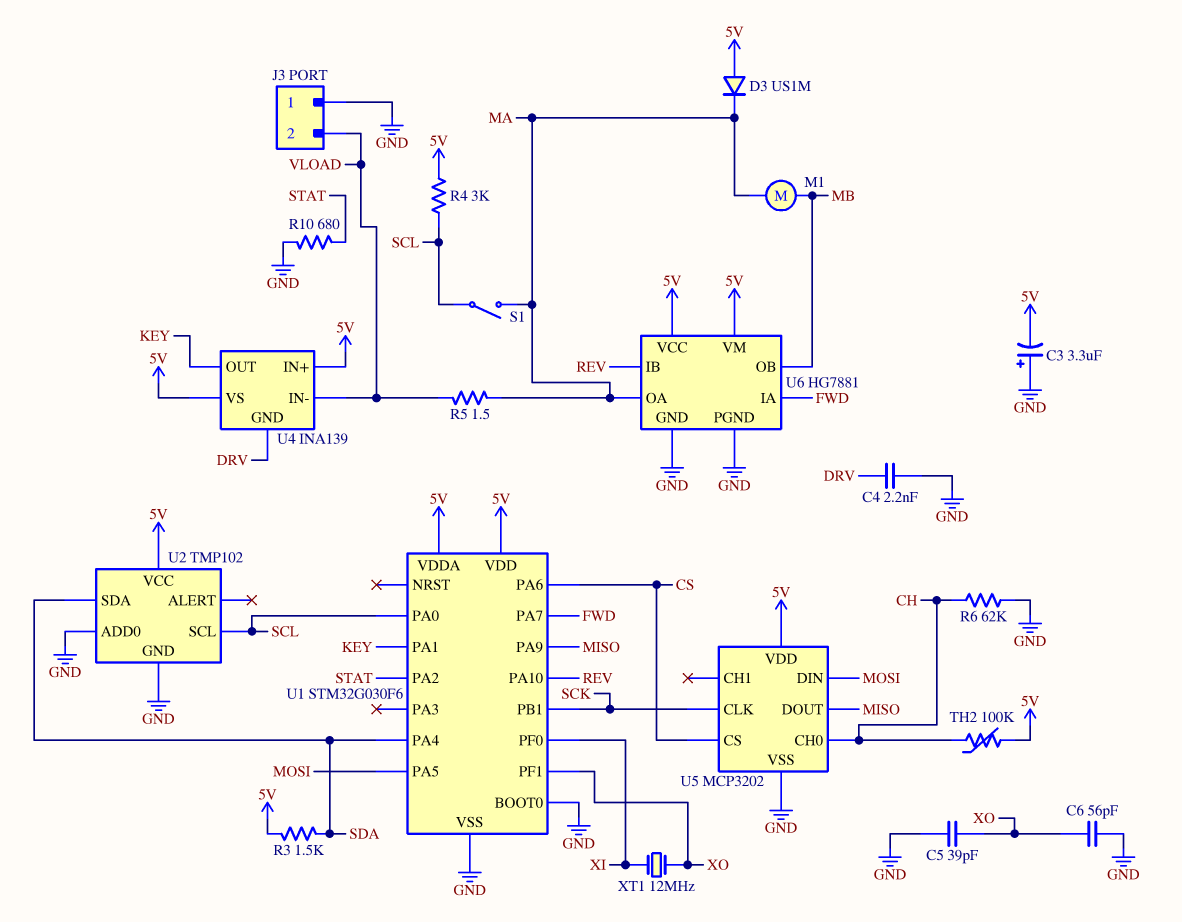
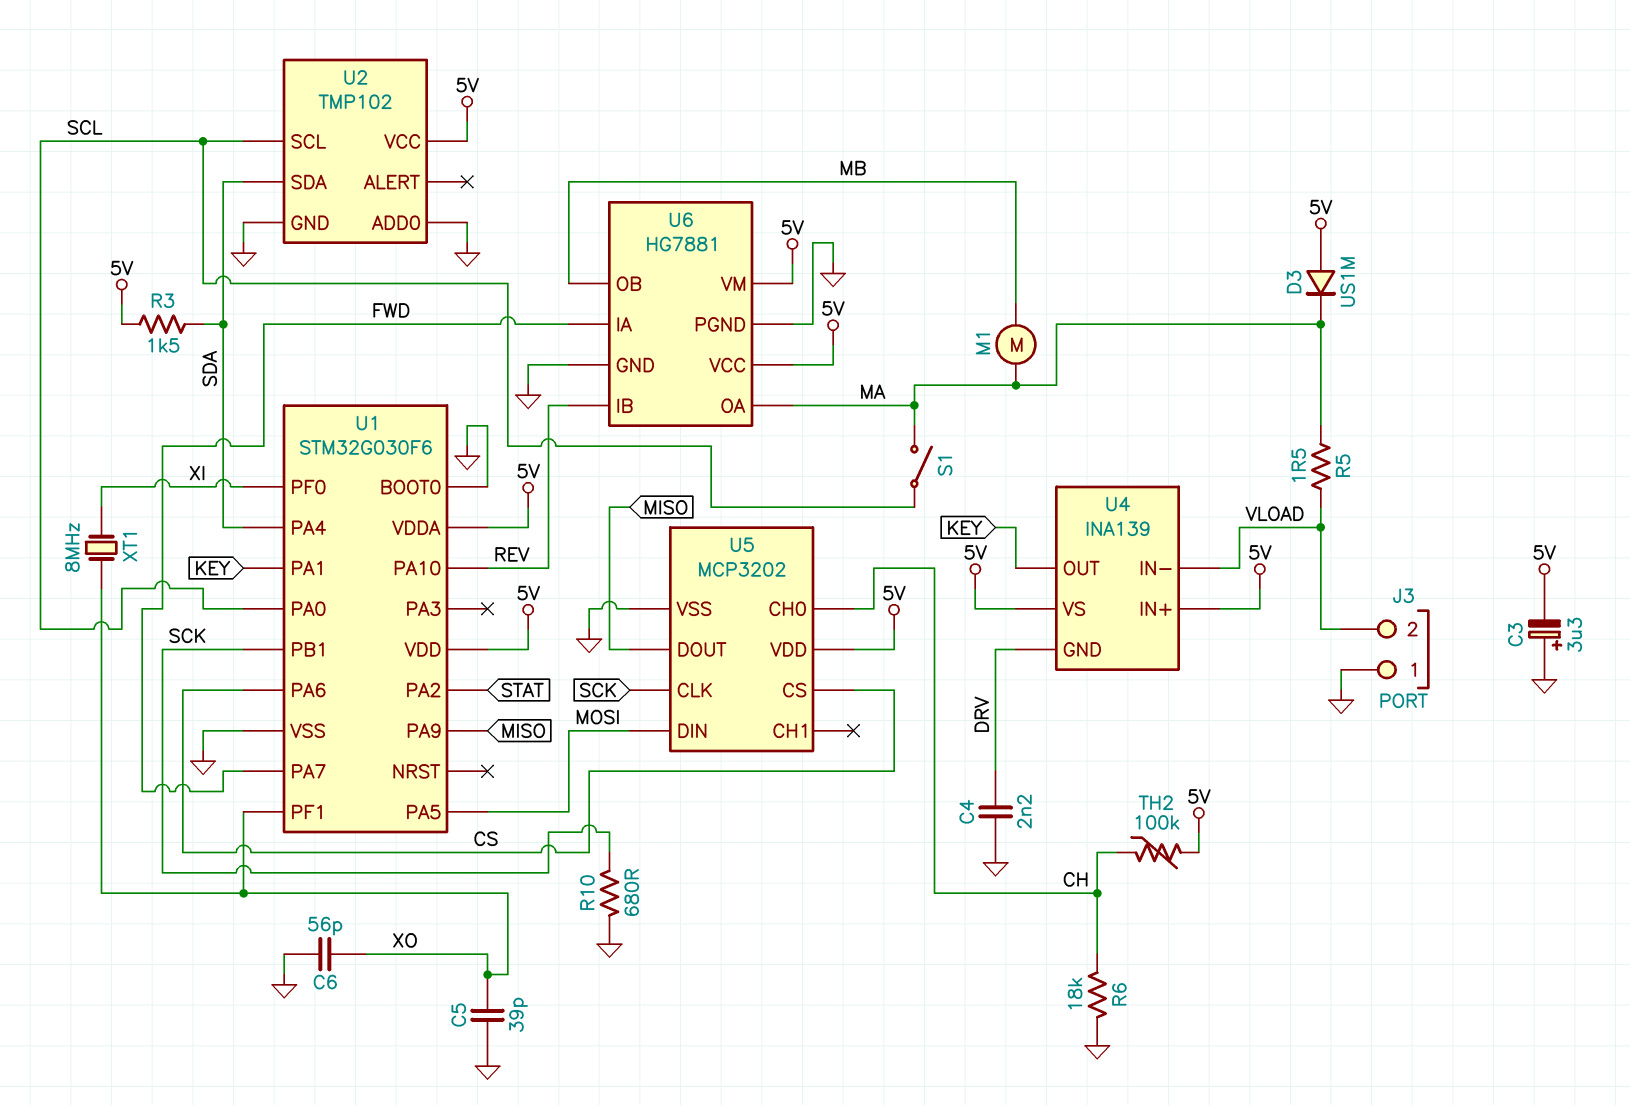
R4: 3k (5V, SCL) -> none
R6: 62k (CH, GND) -> 18k (CH, GND)
R10: 680 (GND, STAT) -> 680 (GND, SCK)
XT1: 12MHz (XI, XO) -> 8MHz (XI, XO)

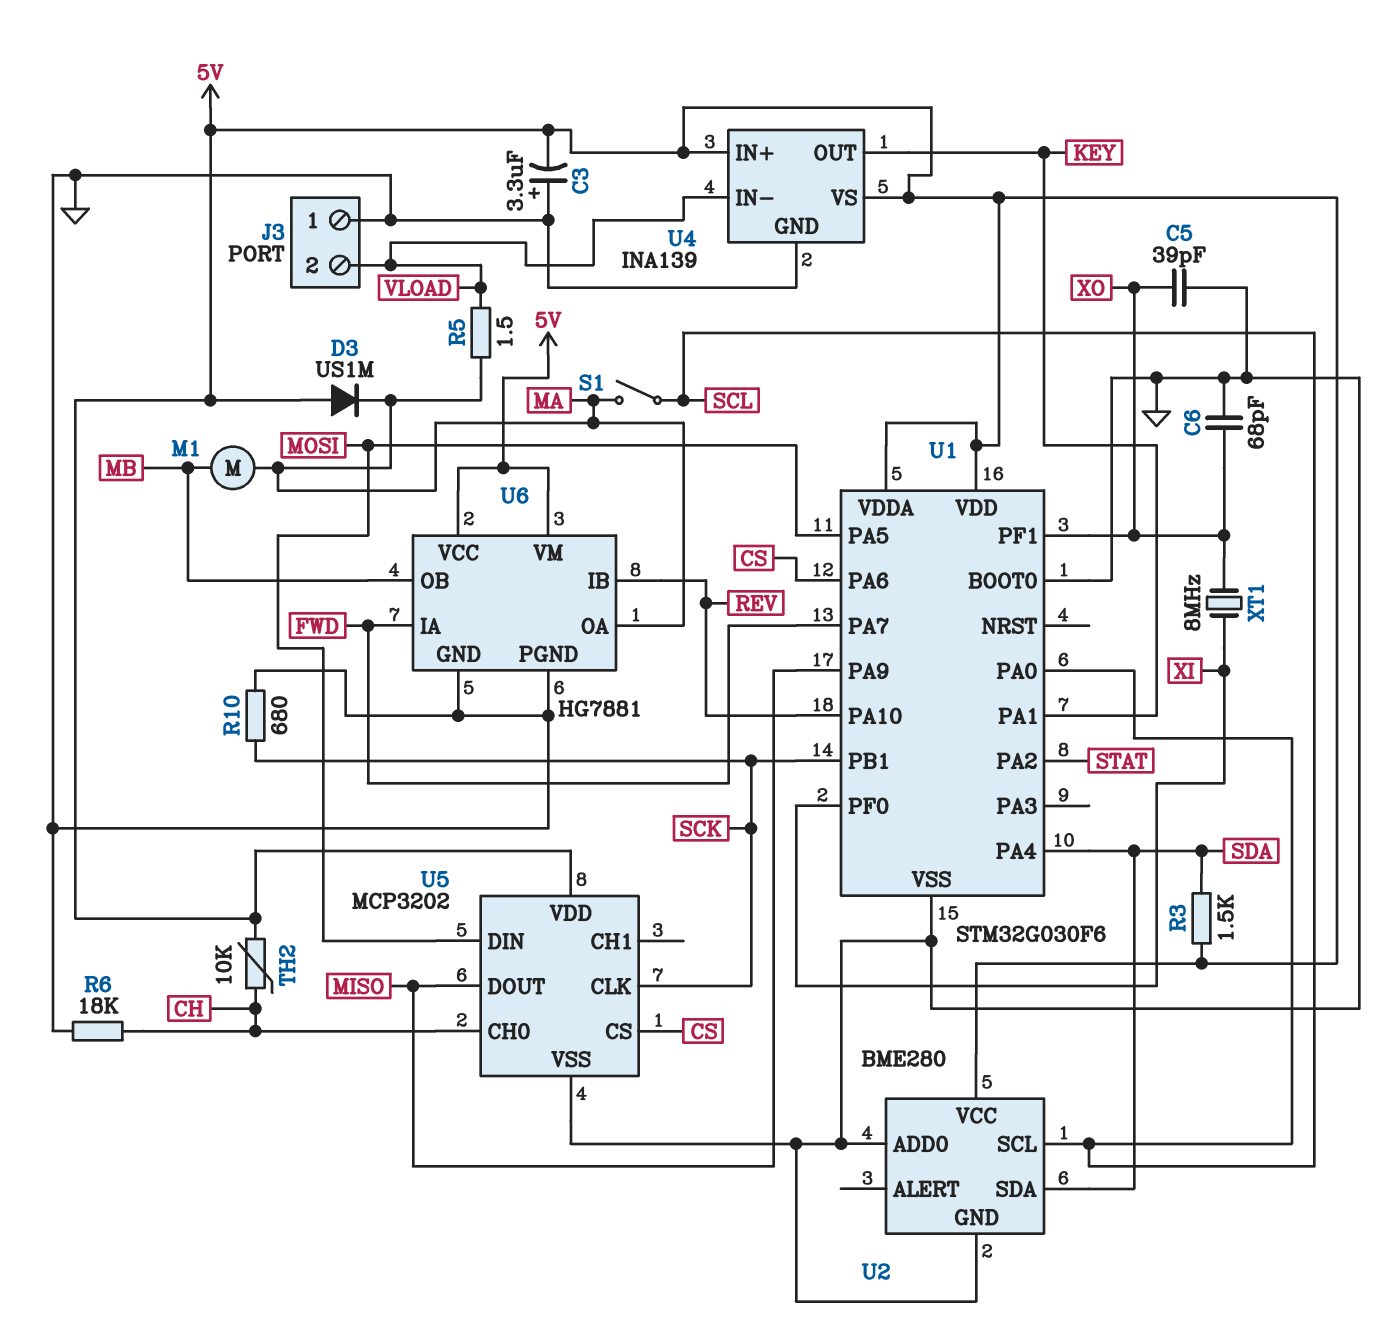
C4: 2.2nF (DRV, GND) -> none
C6: 56pF (GND, XO) -> 68pF (GND, XO)
TH2: 100k (5V, CH) -> 10k (5V, CH)
U2: TMP102 -> BME280
U4 pin GND: DRV -> GND

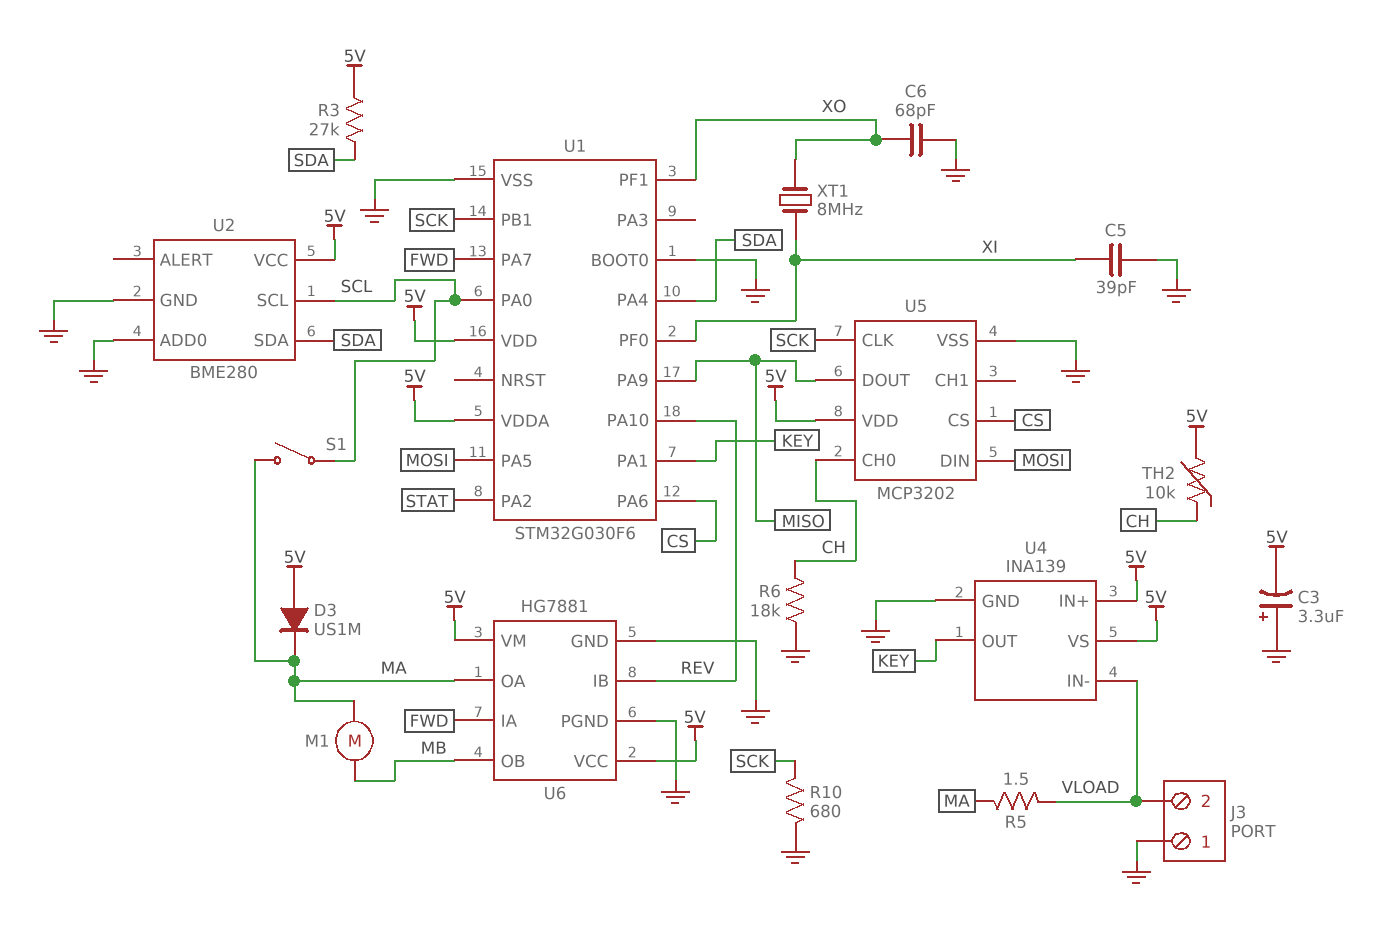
C5: 39pF (GND, XO) -> 39pF (GND, XI)
R3: 1.5k (5V, SDA) -> 27k (5V, SDA)

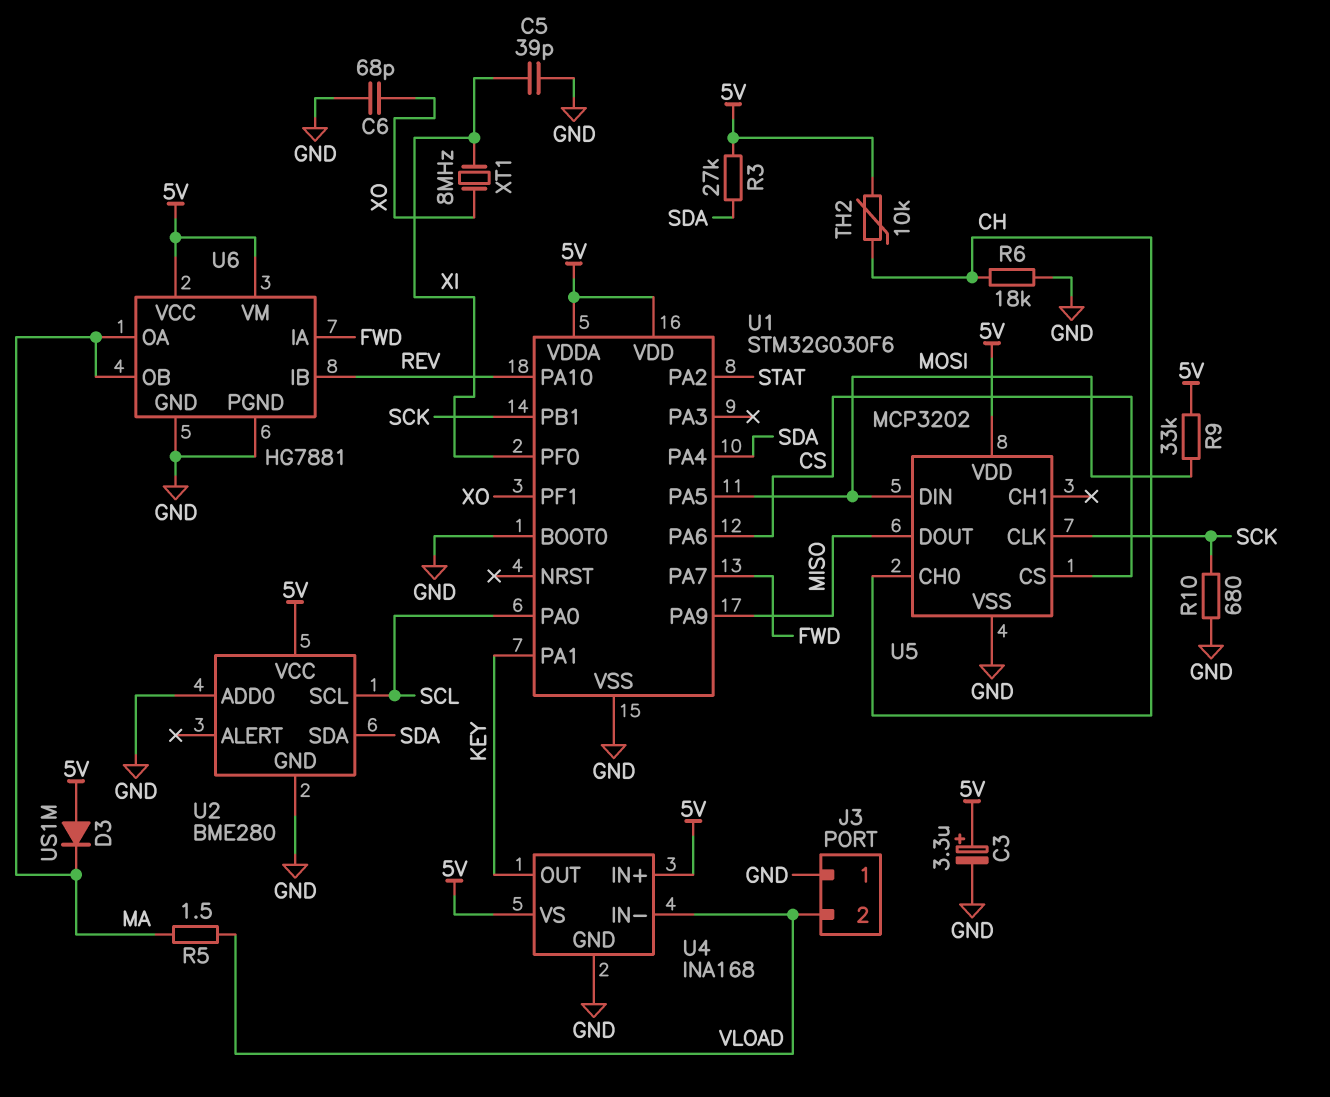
C3: 3.3uF (plus GND, minus 5V) -> 3.3uF (plus 5V, minus GND)
M1: motor (MA, MB) -> none
R9: none -> 33k (5V, MOSI)
S1: switch (MA, SCL) -> none
U4: INA139 -> INA168
U6 pin OB: MB -> MA

